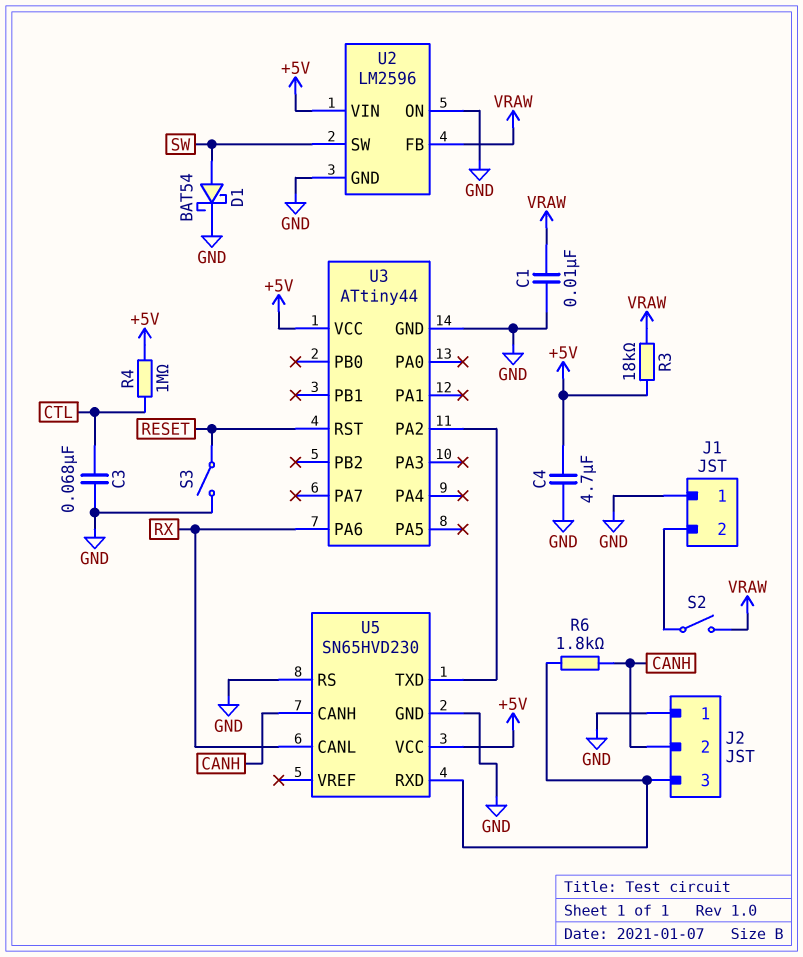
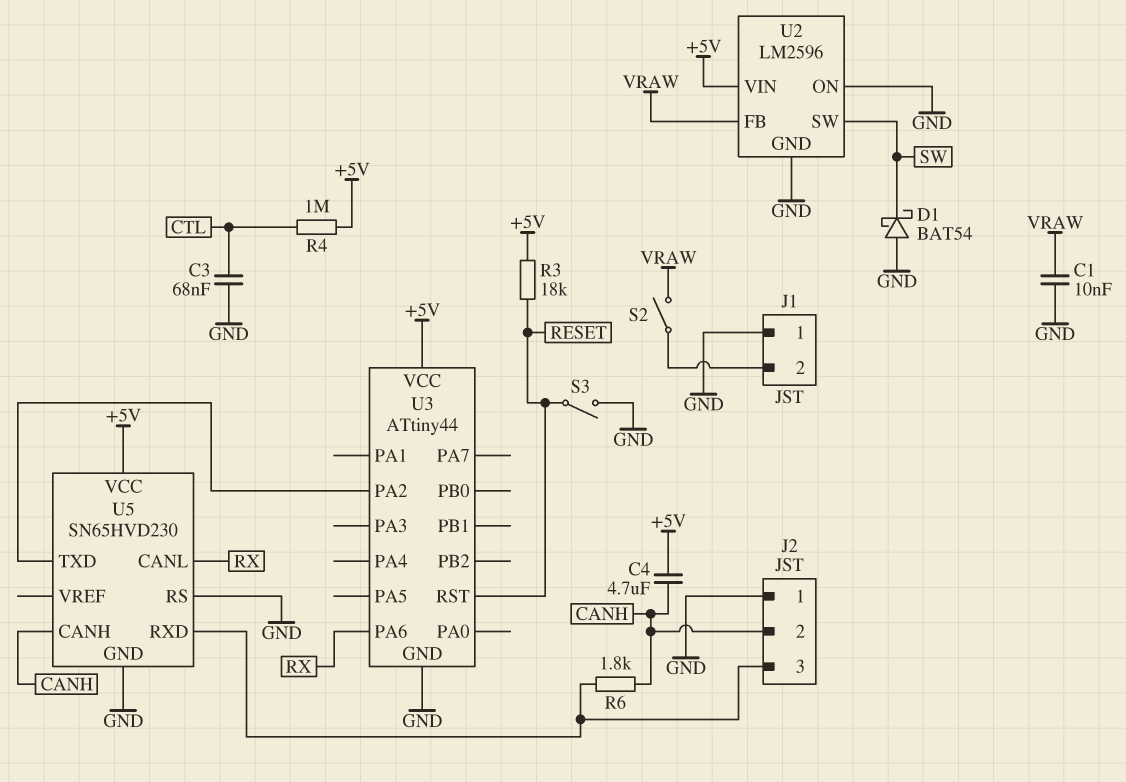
C4: 4.7uF (+5V, GND) -> 4.7uF (+5V, CANH)
D1: schottky BAT54 (A SW, K GND) -> schottky BAT54 (A GND, K SW)
R3: 18k (+5V, VRAW) -> 18k (+5V, RESET)

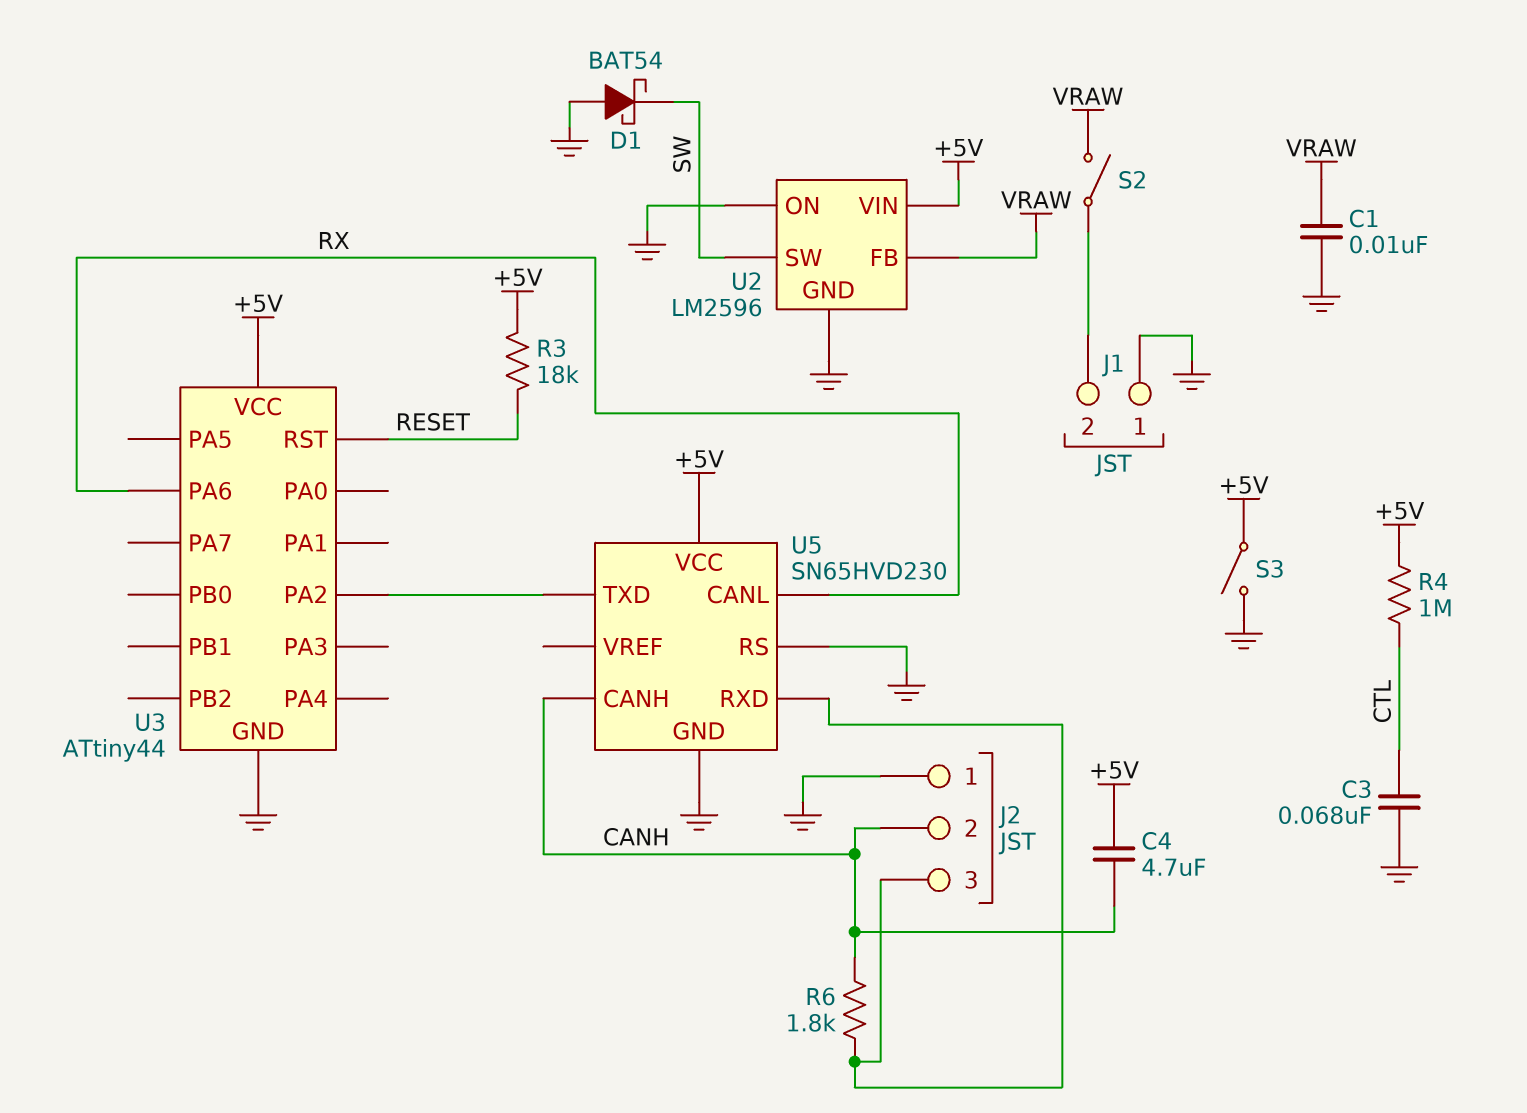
S3: switch (GND, RESET) -> switch (+5V, GND)

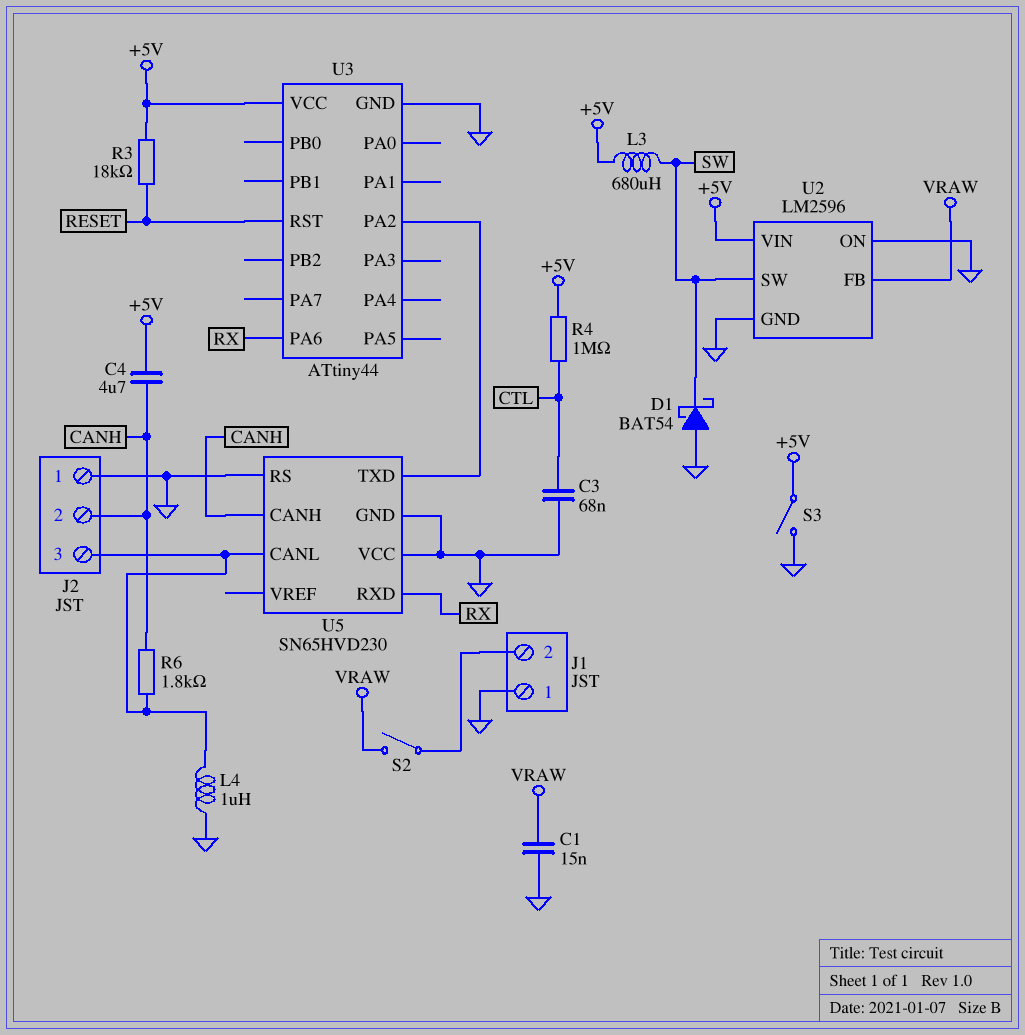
C1: 10nF (GND, VRAW) -> 15nF (GND, VRAW)
L3: none -> 680uH (+5V, SW)
L4: none -> 1uH (GND, J2/3)
U5 pin CANL: RX -> J2/3
U5 pin RXD: J2/3 -> RX
U5 pin VCC: +5V -> GND

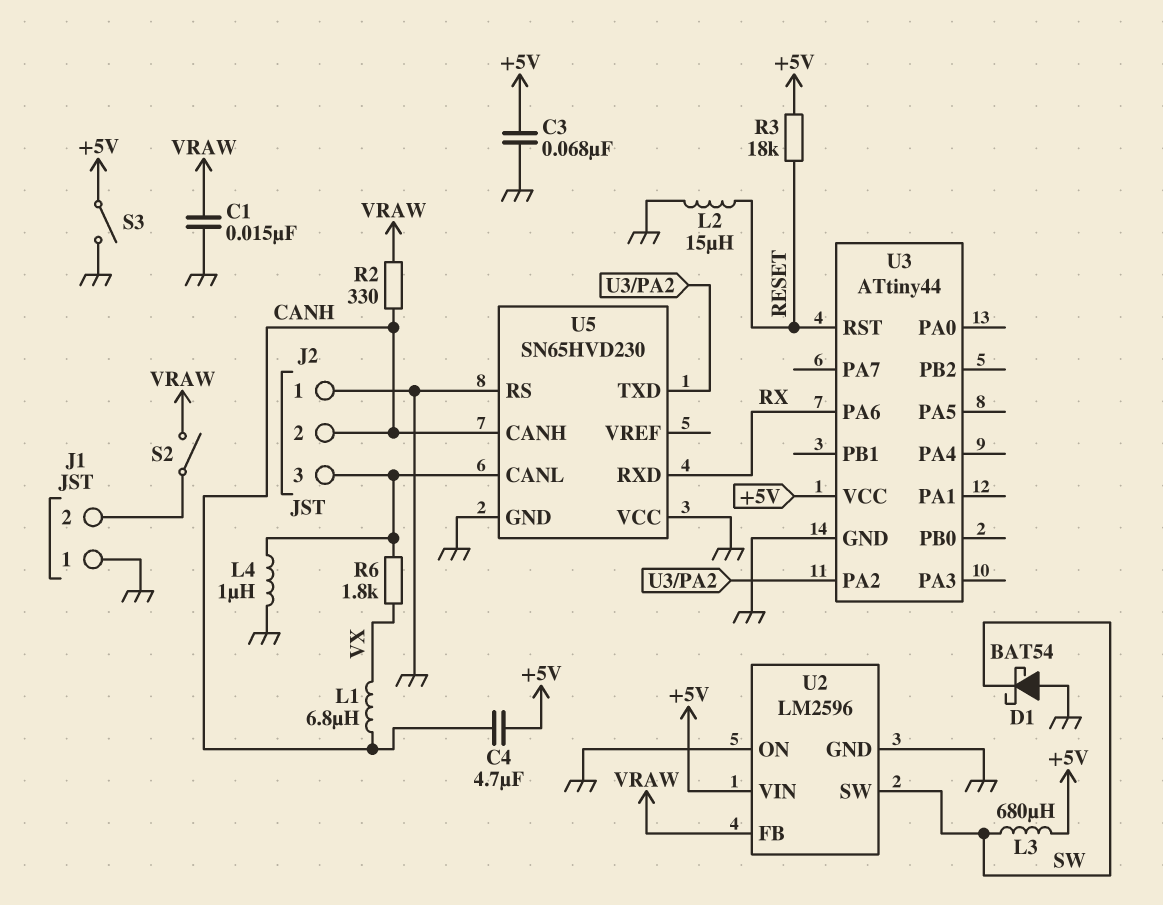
C3: 68nF (CTL, GND) -> 68nF (+5V, GND)
L1: none -> 6.8uH (CANH, VX)
L2: none -> 15uH (GND, RESET)
R2: none -> 330 (CANH, VRAW)
R4: 1M (+5V, CTL) -> none
R6: 1.8k (CANH, J2/3) -> 1.8k (J2/3, VX)

